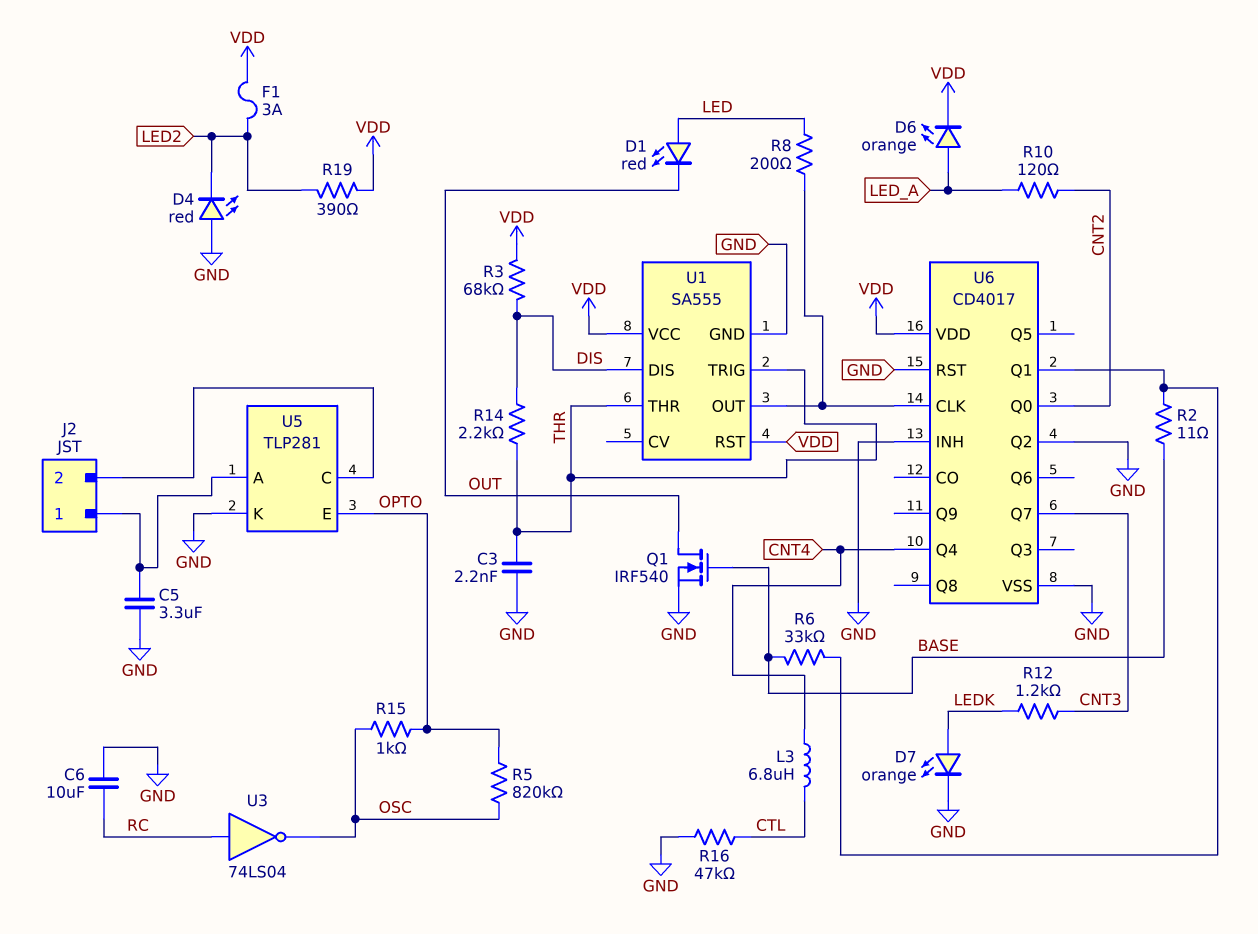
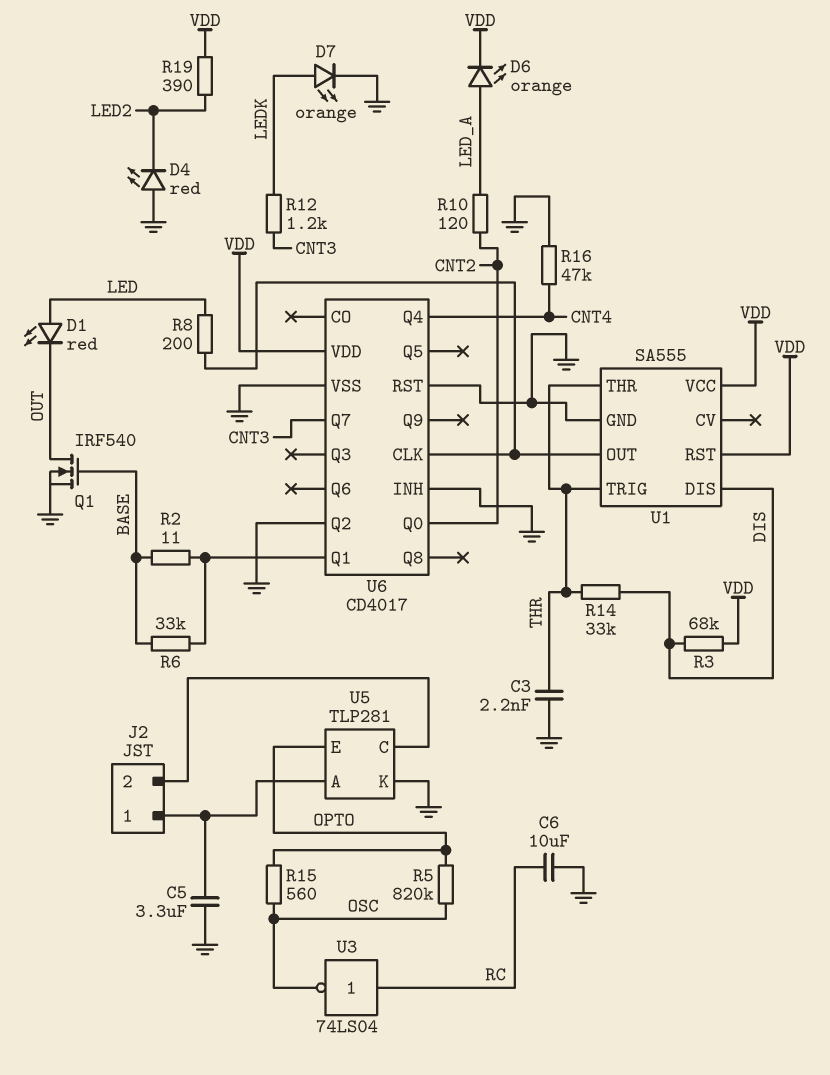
F1: 3A (LED2, VDD) -> none
L3: 6.8uH (CNT4, CTL) -> none
R14: 2.2k (DIS, THR) -> 33k (DIS, THR)
R15: 1k (OPTO, OSC) -> 560 (OPTO, OSC)
R16: 47k (CTL, GND) -> 47k (CNT4, GND)

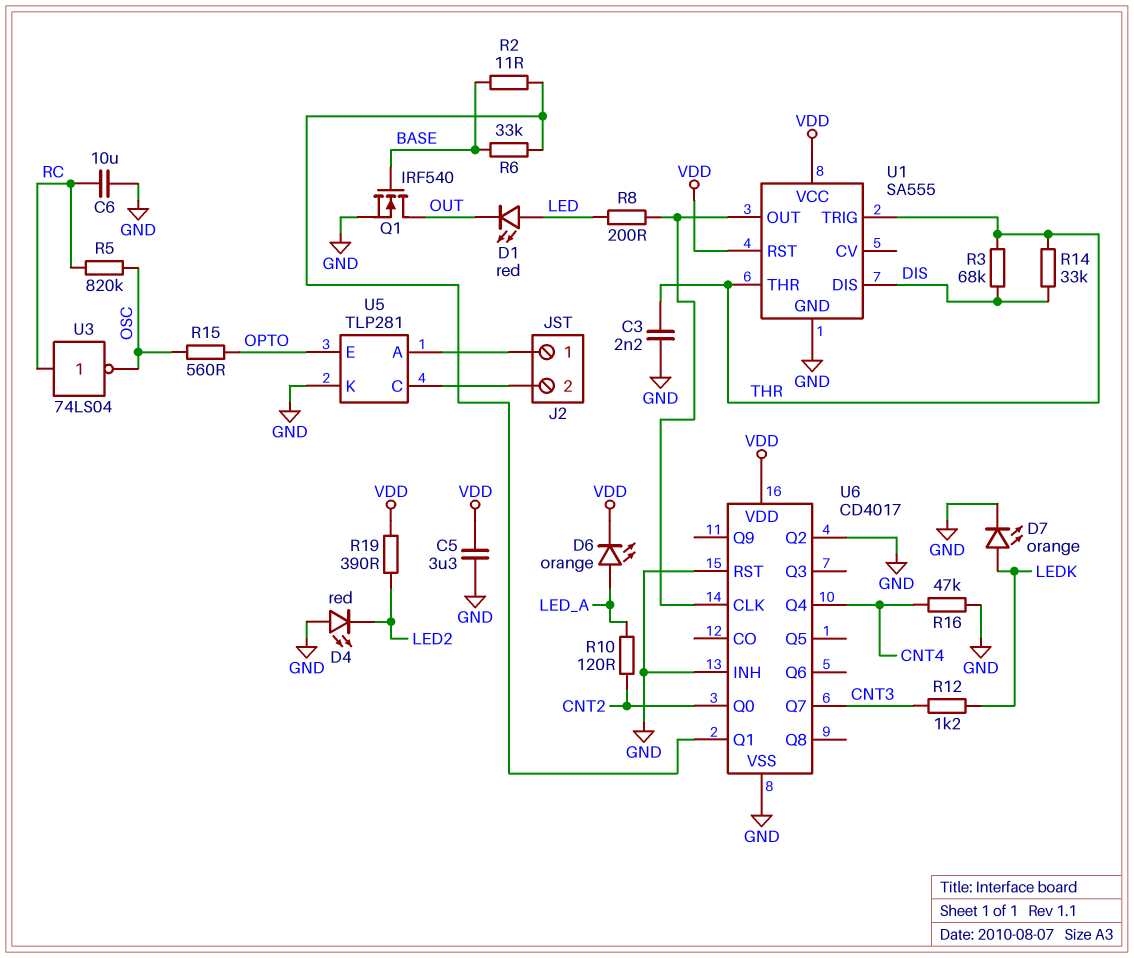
C5: 3.3uF (GND, J2/1) -> 3.3uF (GND, VDD)
R3: 68k (DIS, VDD) -> 68k (DIS, THR)
R5: 820k (OPTO, OSC) -> 820k (OSC, RC)

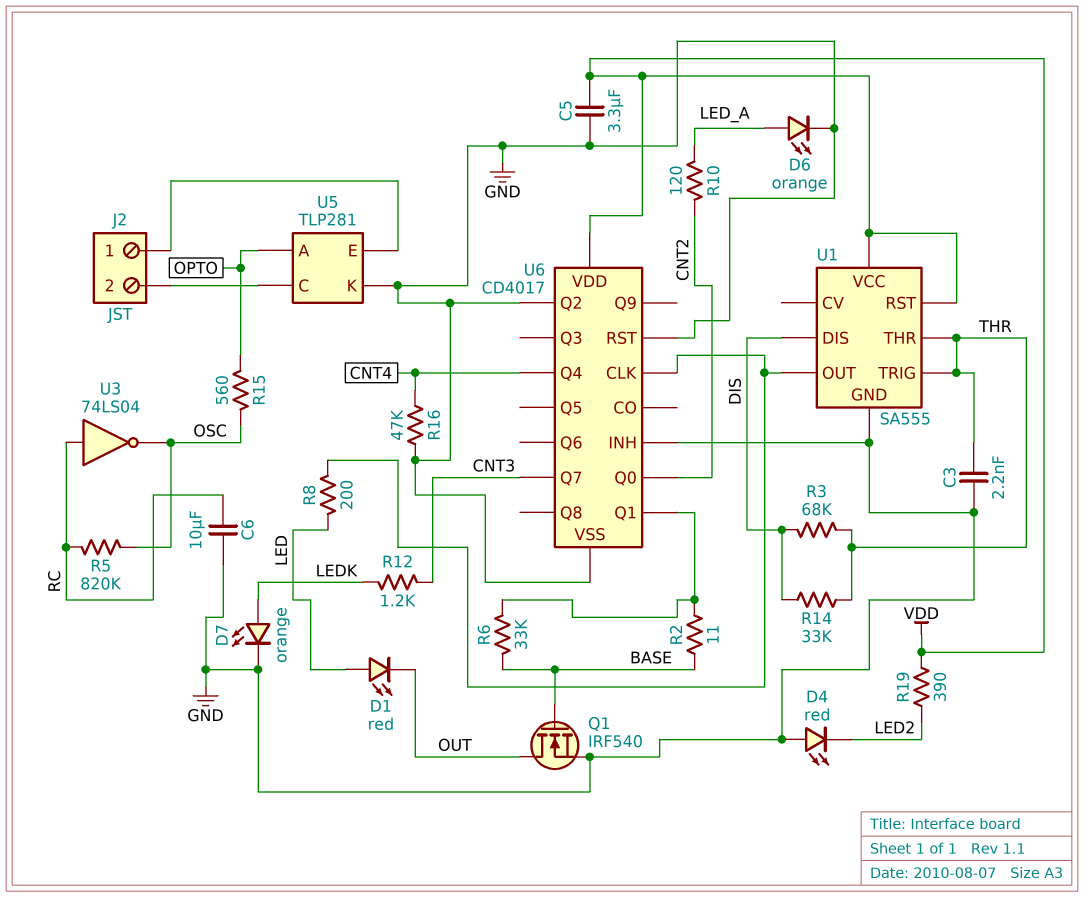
D6: LED orange (A LED_A, K VDD) -> LED orange (A LED_A, K GND)
U5 pin A: J2/1 -> OPTO
U5 pin E: OPTO -> J2/1

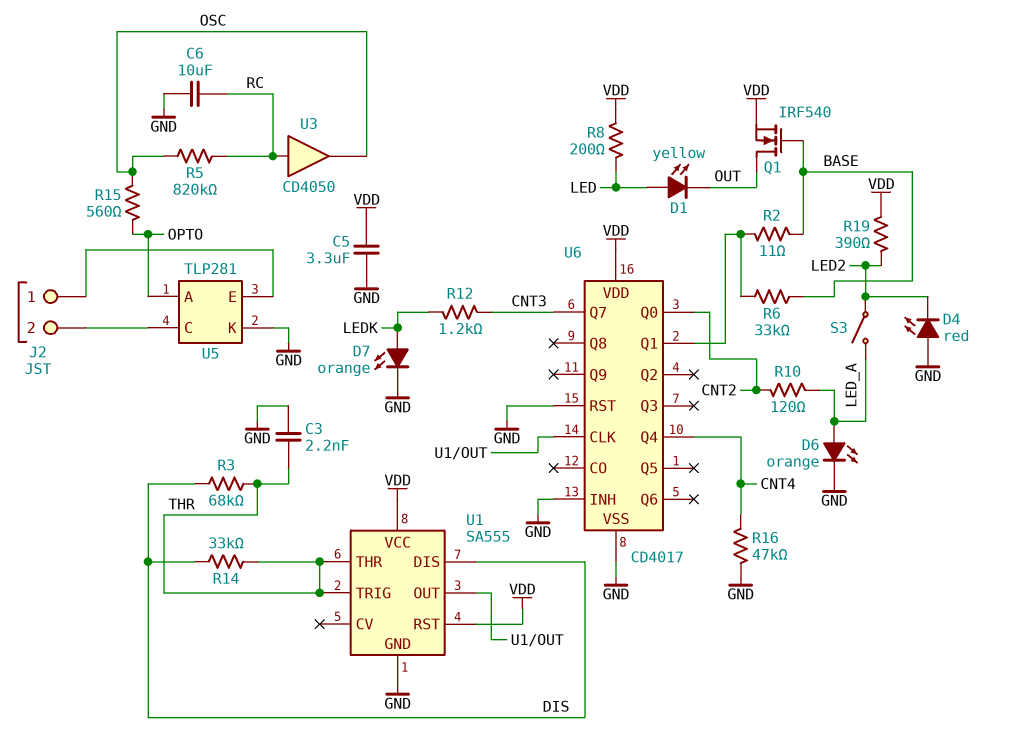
D1: LED red (A LED, K OUT) -> LED yellow (A LED, K OUT)
Q1: NMOS IRF540 (G BASE, D OUT, S GND) -> NMOS IRF540 (G BASE, D OUT, S VDD)
R8: 200 (LED, U1/OUT) -> 200 (LED, VDD)
S3: none -> switch (LED2, LED_A)
U3: NOT 74LS04 (in RC, out OSC) -> buffer CD4050 (in RC, out OSC)
U6 pin Q2: GND -> none

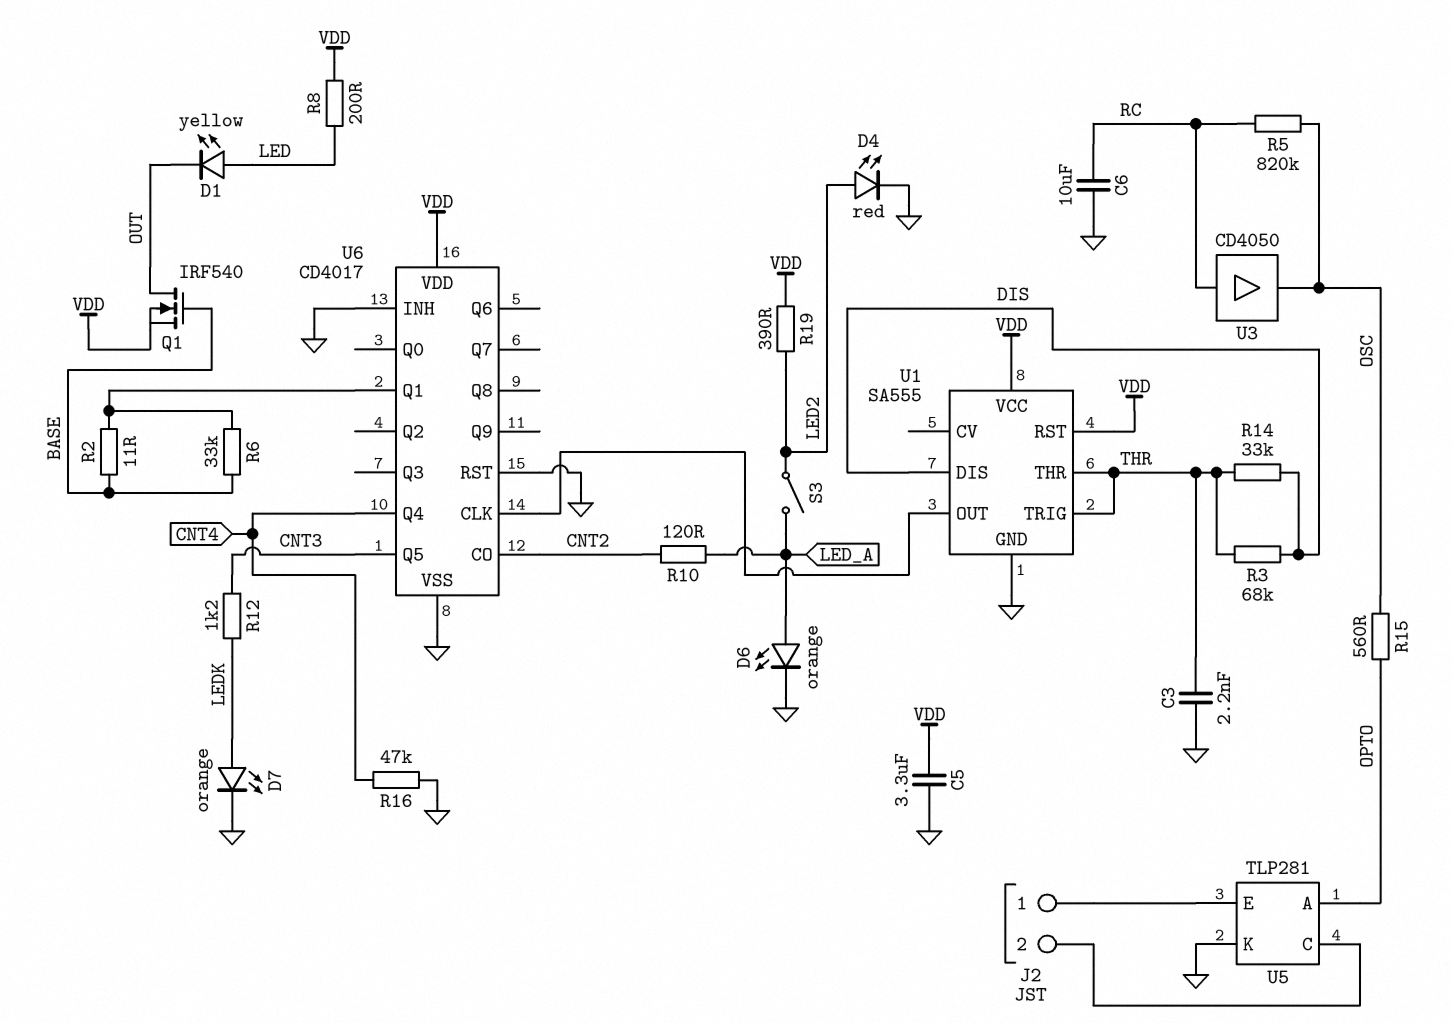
D4: LED red (A GND, K LED2) -> LED red (A LED2, K GND)
U6 pin CO: none -> CNT2
U6 pin Q0: CNT2 -> none
U6 pin Q5: none -> CNT3
U6 pin Q7: CNT3 -> none

